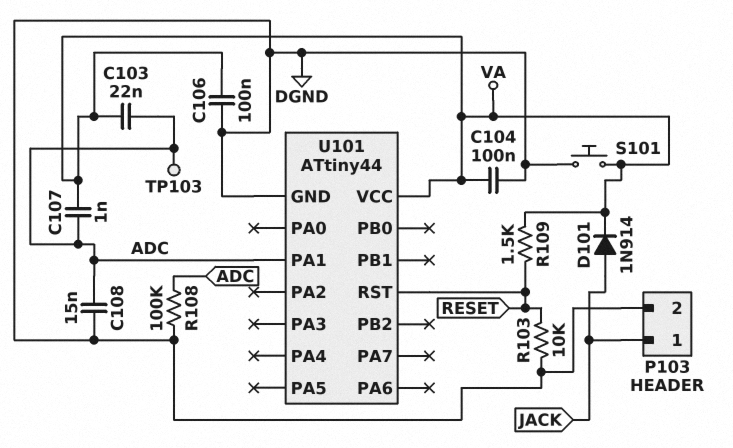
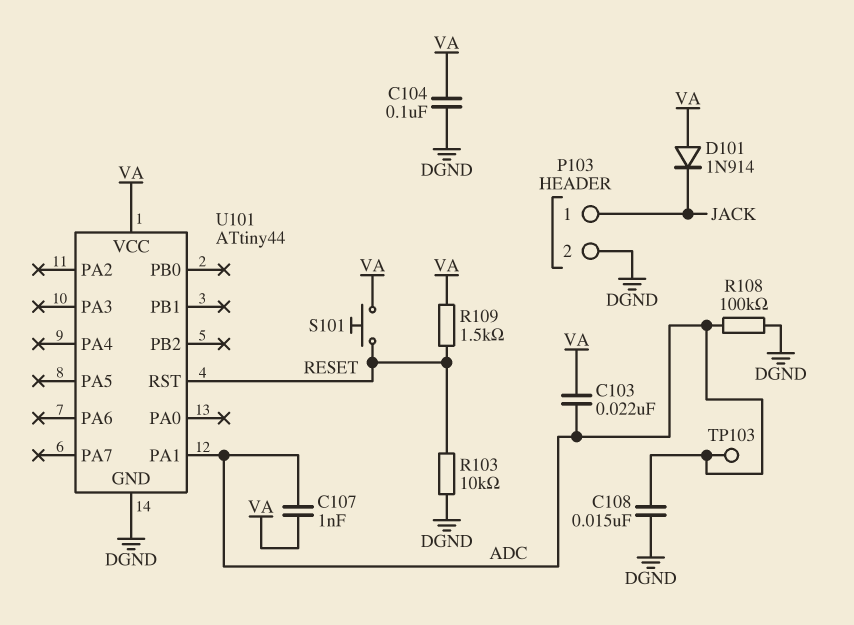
C106: 100nF (DGND, VA) -> none
D101: diode 1N914 (A JACK, K VA) -> diode 1N914 (A VA, K JACK)
S101: button (DGND, VA) -> button (RESET, VA)

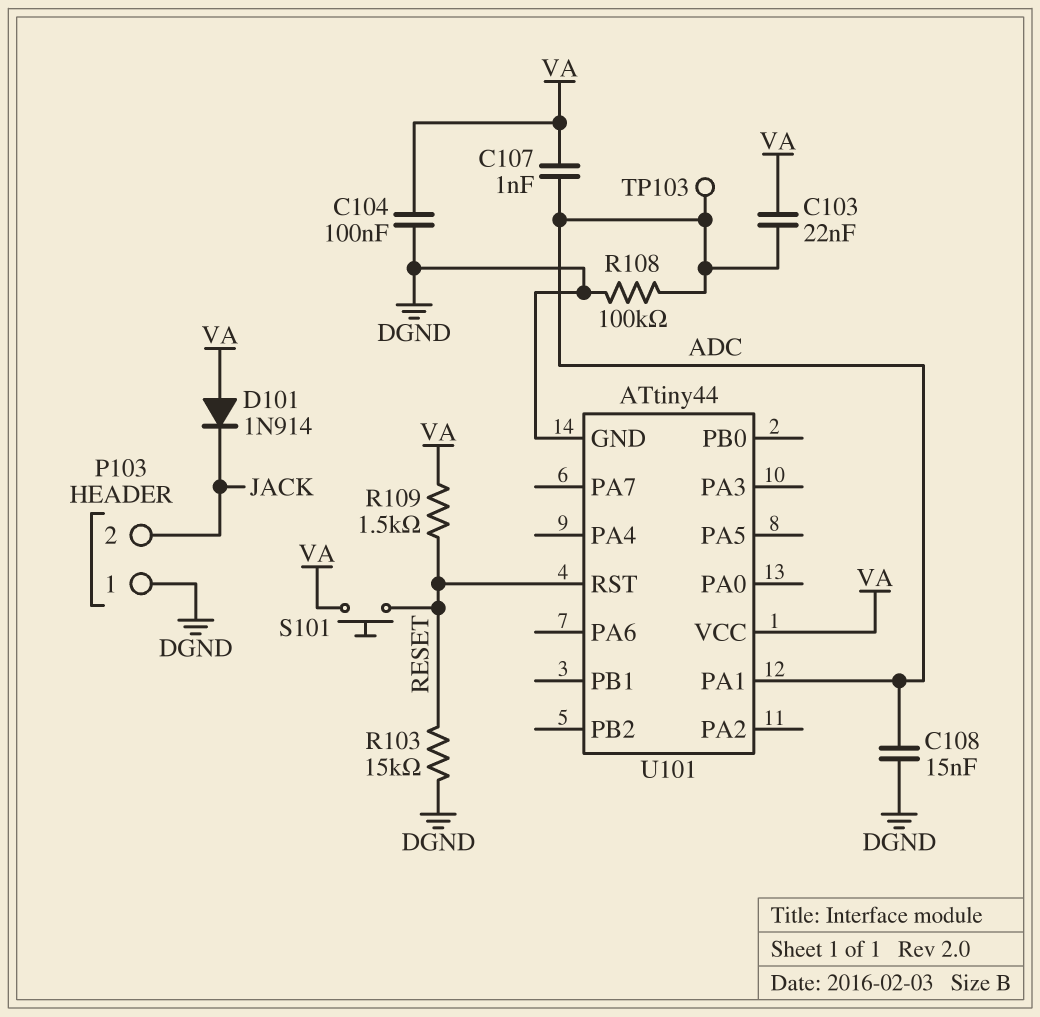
P103 pin 1: JACK -> DGND
P103 pin 2: DGND -> JACK
R103: 10k (DGND, RESET) -> 15k (DGND, RESET)

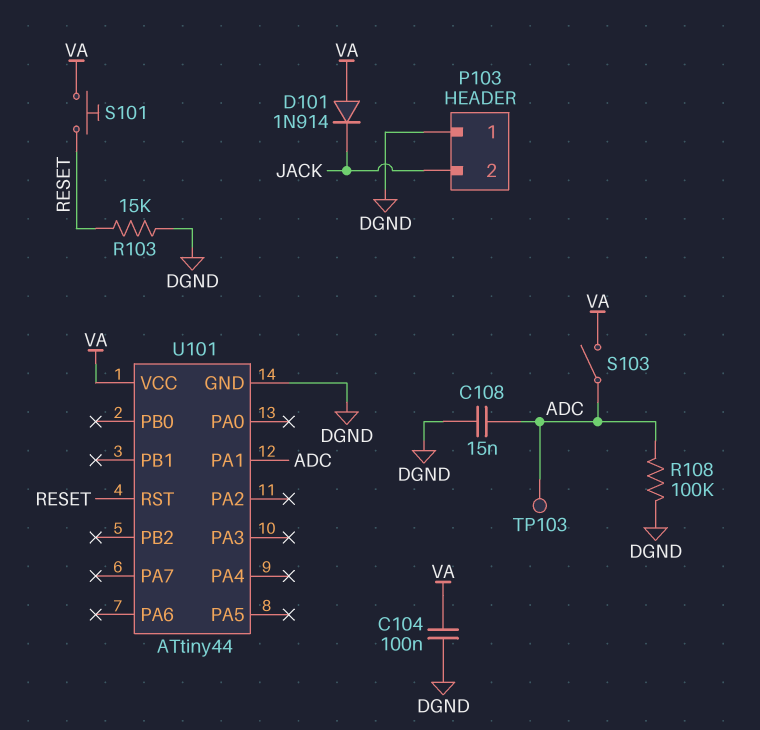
C103: 22nF (ADC, VA) -> none
C107: 1nF (ADC, VA) -> none
R109: 1.5k (RESET, VA) -> none
S103: none -> switch (ADC, VA)

